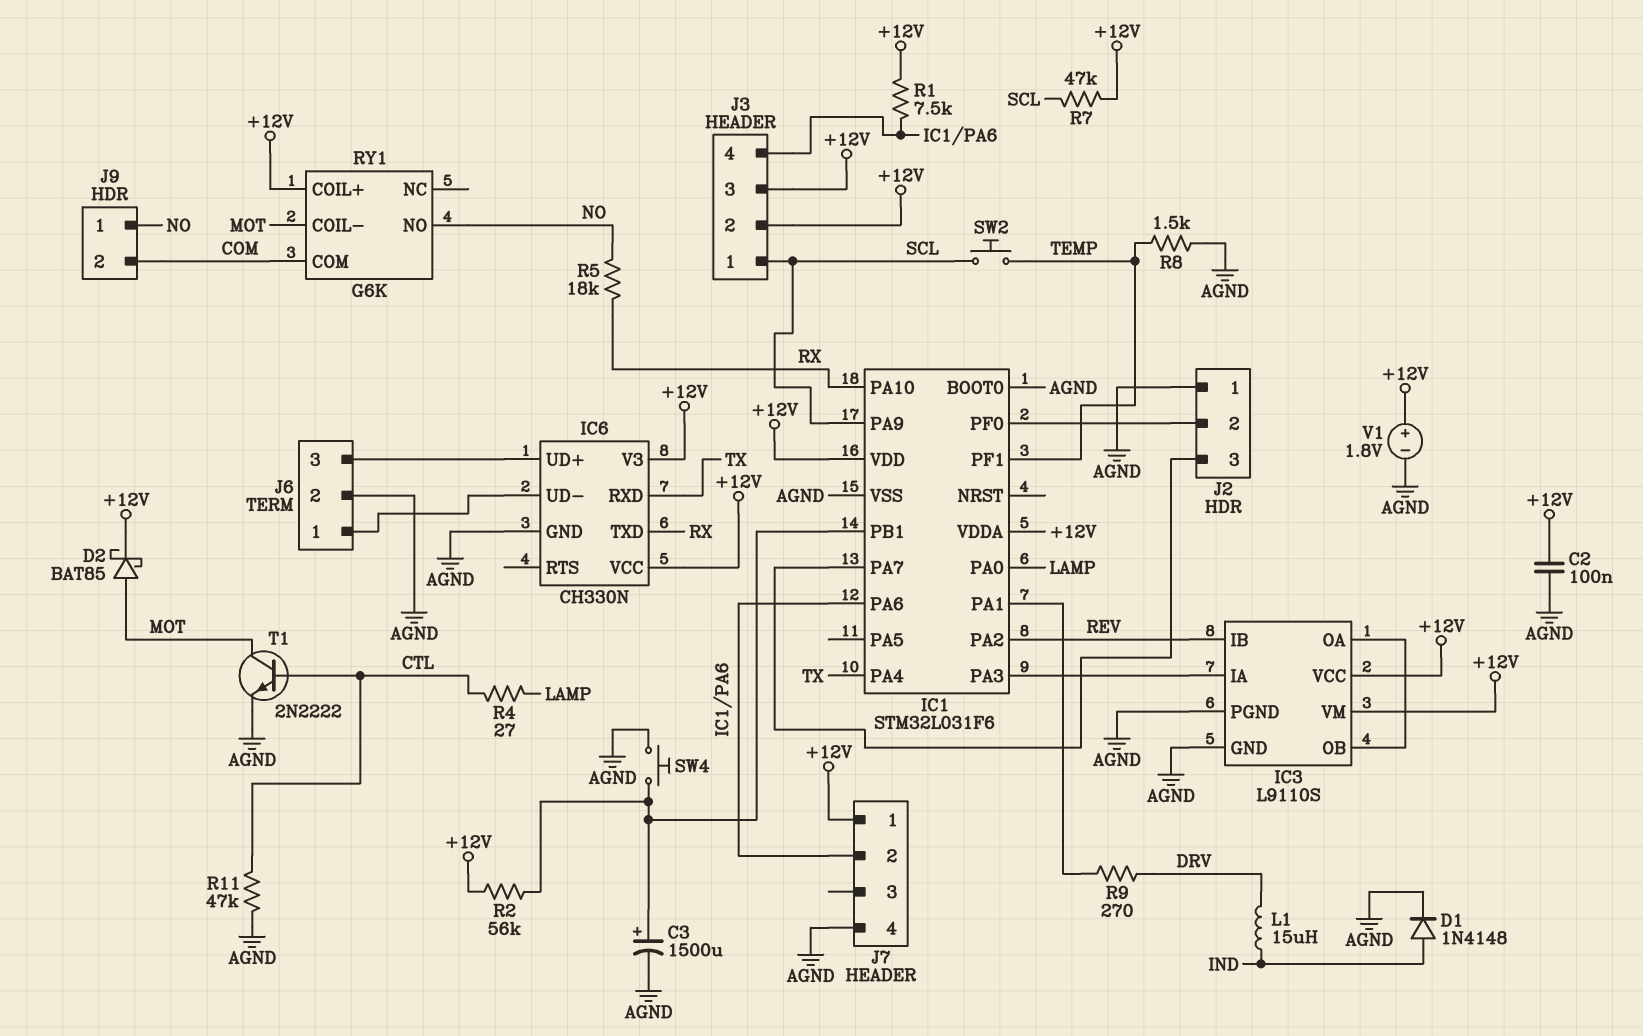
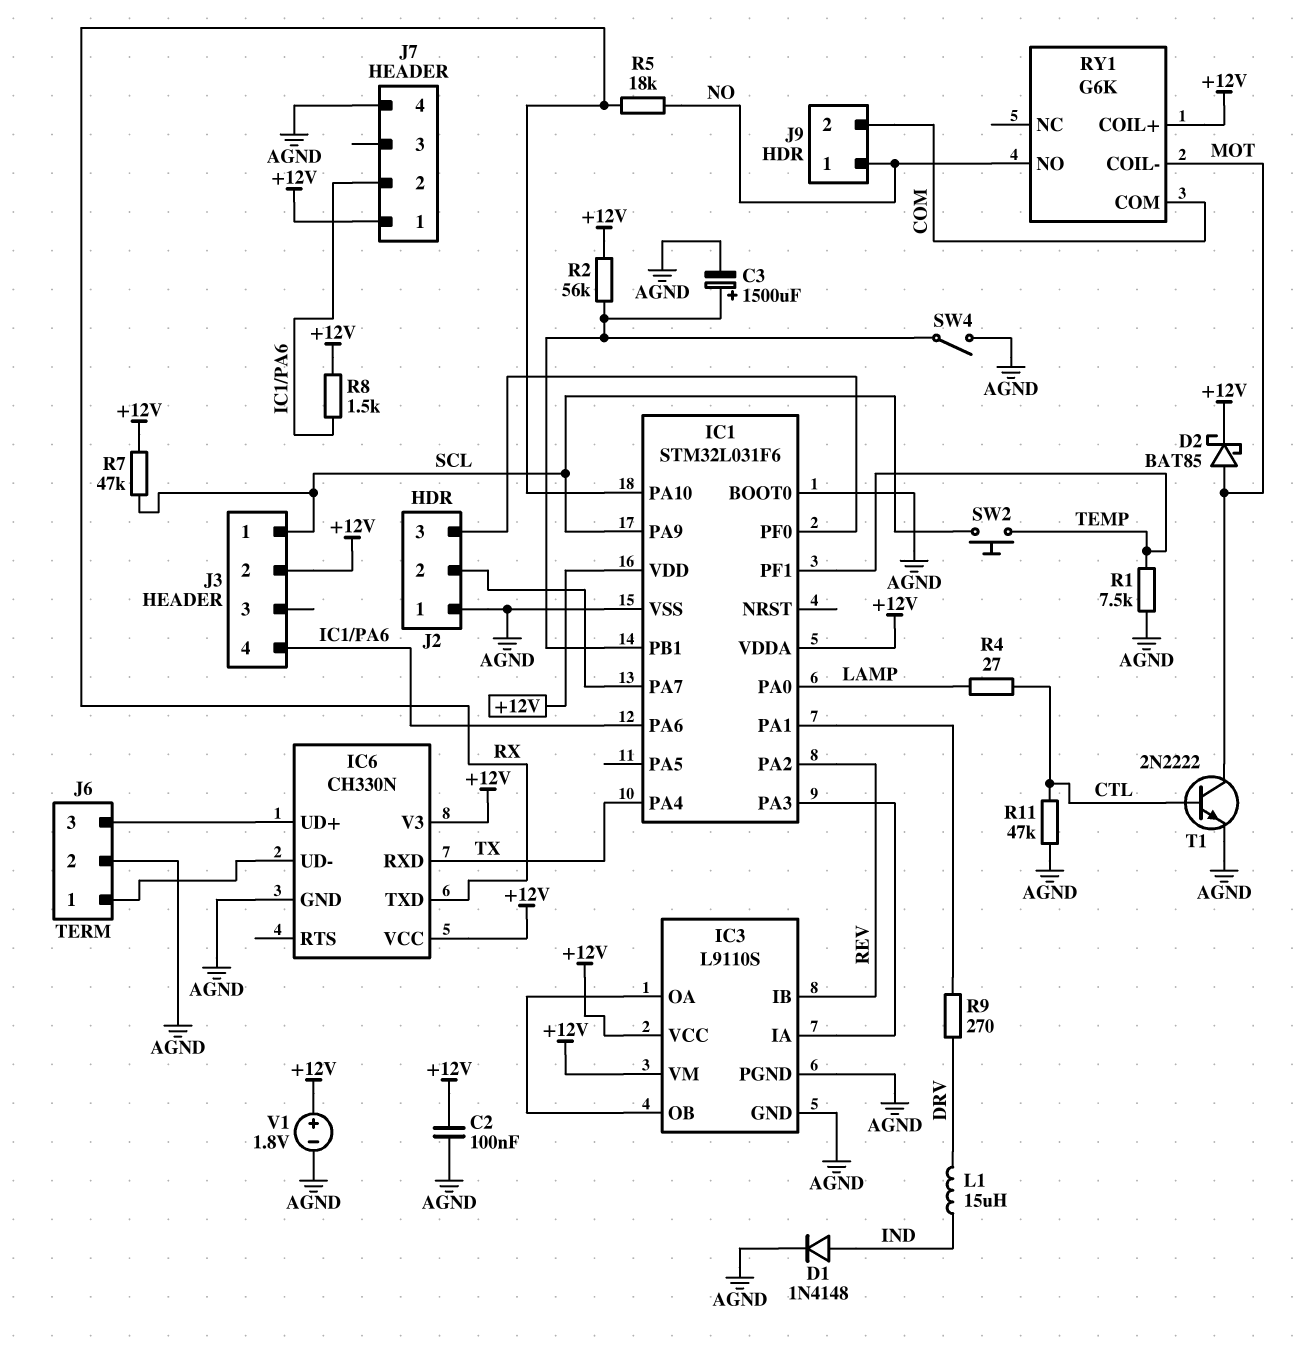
J2 pin 2: IC1/PF0 -> IC1/PA7
J2 pin 3: IC1/PA7 -> IC1/PF0
J3 pin 3: +12V -> none
R1: 7.5k (+12V, IC1/PA6) -> 7.5k (AGND, TEMP)
R8: 1.5k (AGND, TEMP) -> 1.5k (+12V, IC1/PA6)
SW4: button (AGND, IC1/PB1) -> switch (AGND, IC1/PB1)

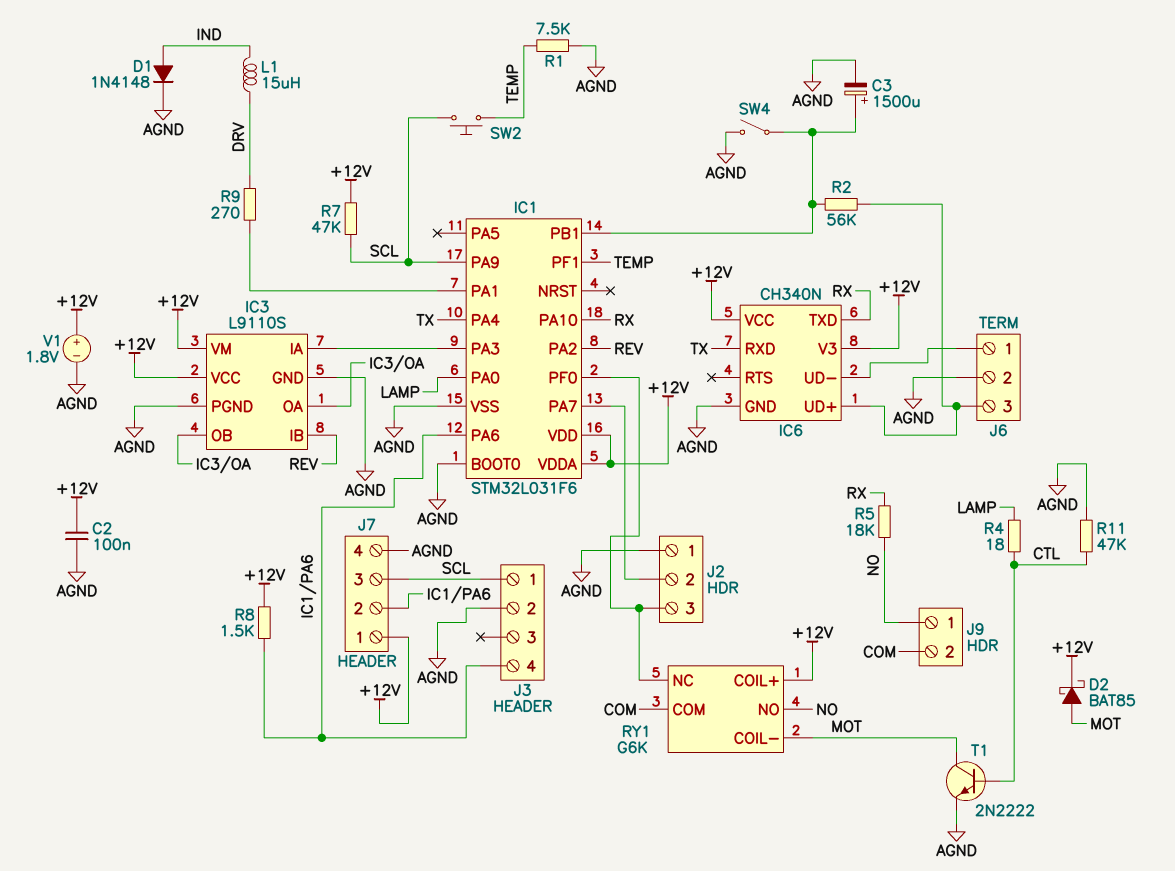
IC6: CH330N -> CH340N
J3 pin 2: +12V -> AGND
J7 pin 3: none -> SCL
R2: 56k (+12V, IC1/PB1) -> 56k (IC1/PB1, IC6/UD+)
R4: 27 (CTL, LAMP) -> 18 (CTL, LAMP)
RY1 pin NC: none -> IC1/PF0

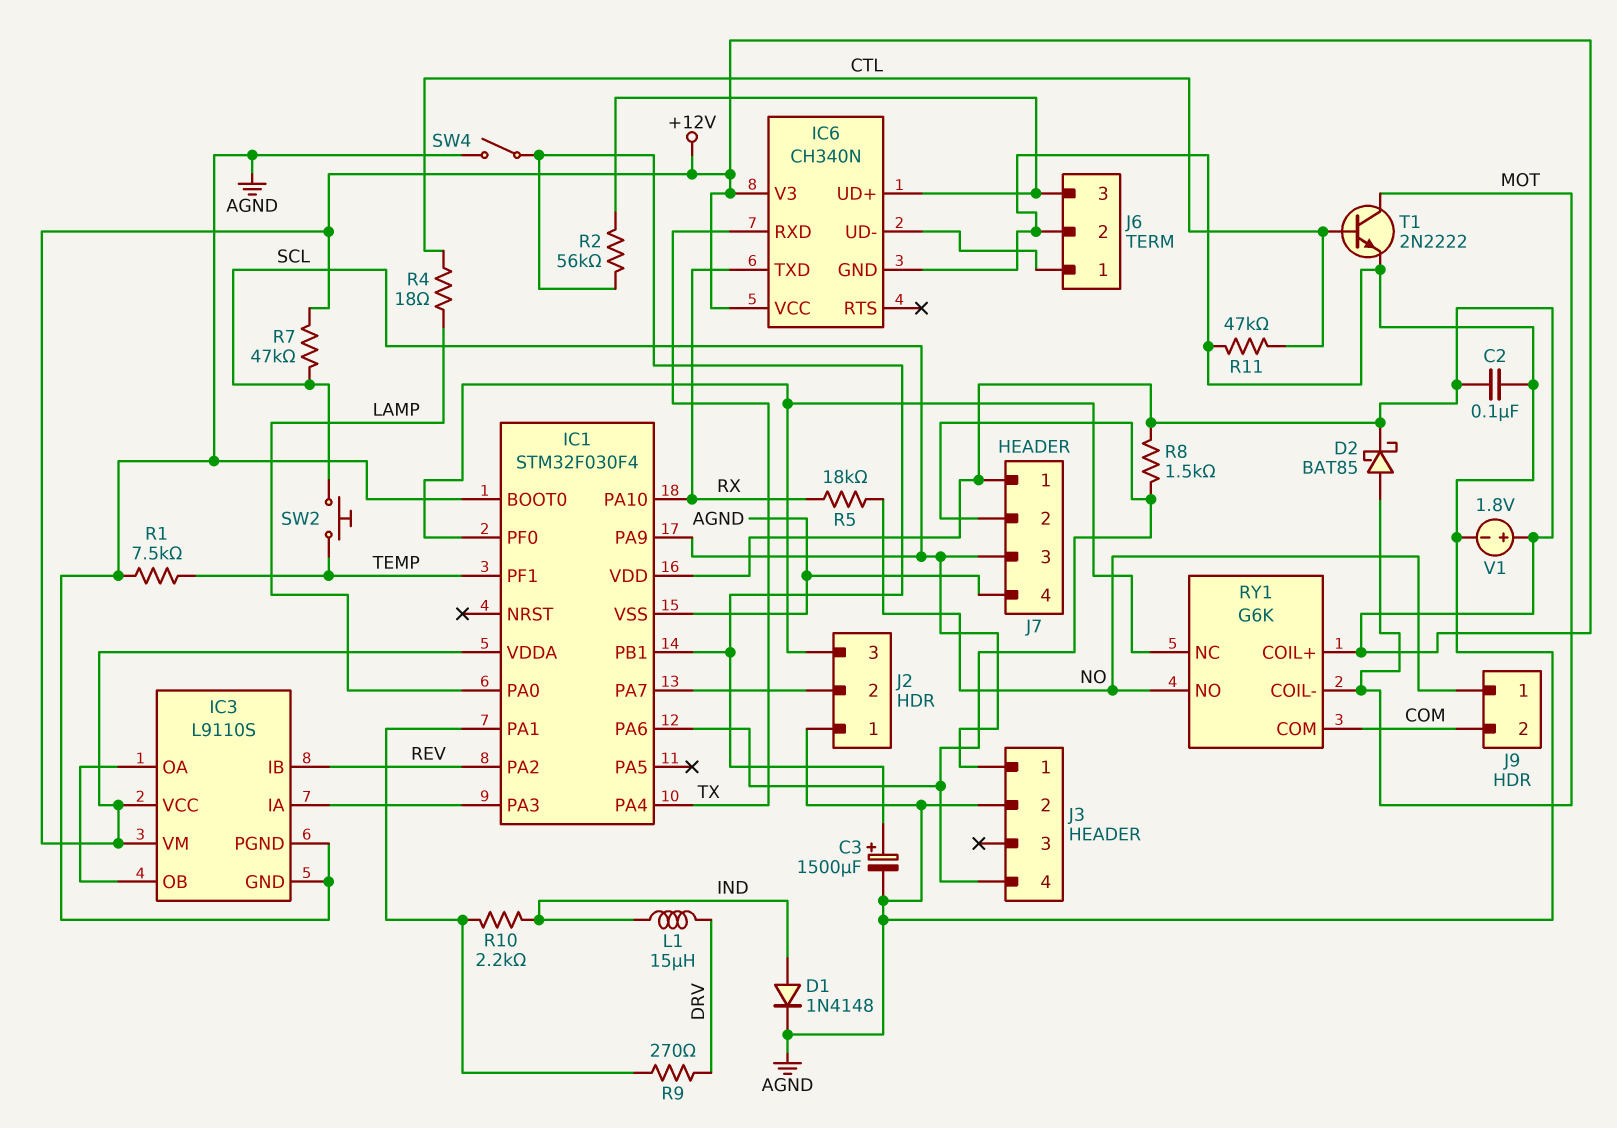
IC1: STM32L031F6 -> STM32F030F4
R10: none -> 2.2k (IC1/PA1, IND)

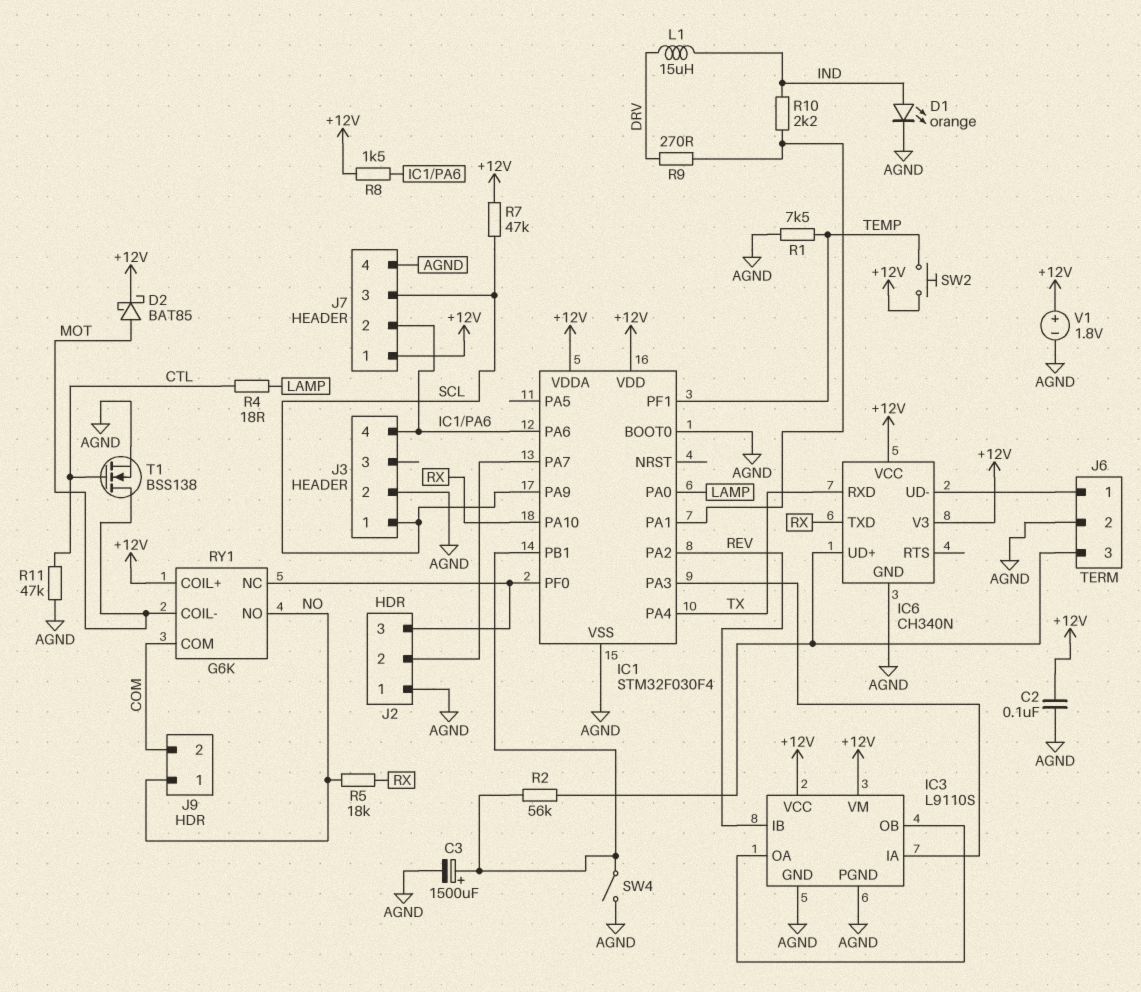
D1: diode 1N4148 (A IND, K AGND) -> LED orange (A IND, K AGND)
SW2: button (SCL, TEMP) -> button (+12V, TEMP)
T1: NPN 2N2222 (B CTL, C MOT, E AGND) -> NMOS BSS138 (G CTL, D MOT, S AGND)

